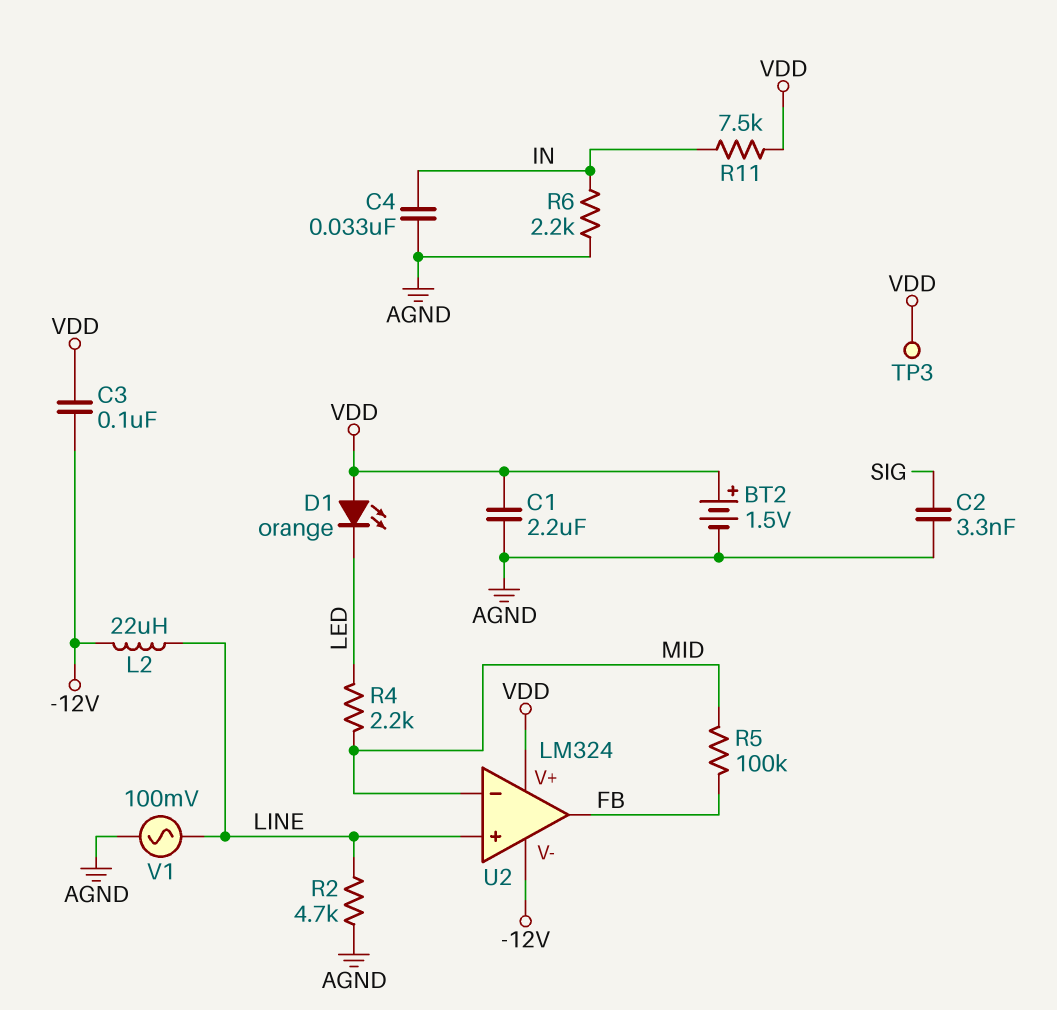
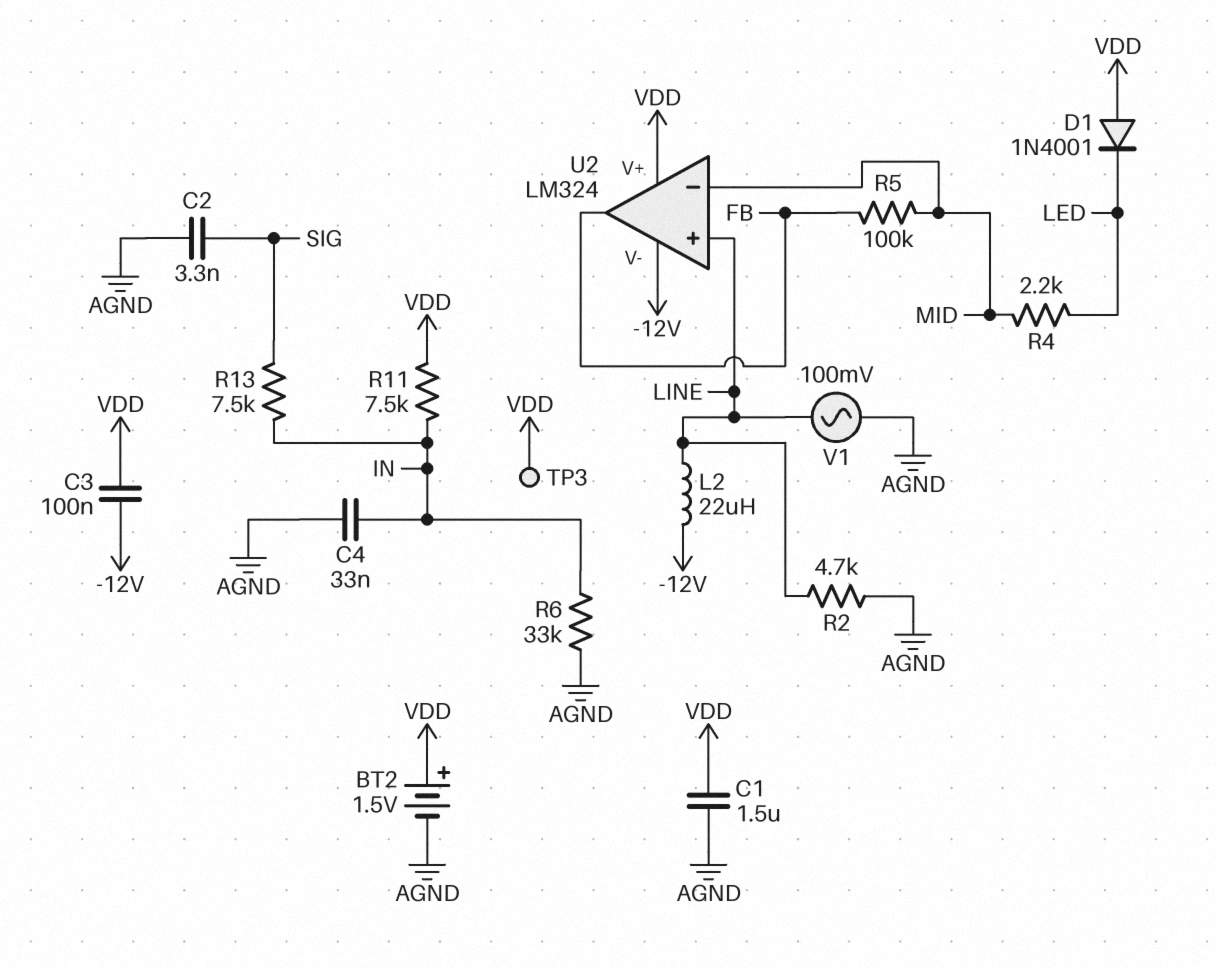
C1: 2.2uF (AGND, VDD) -> 1.5uF (AGND, VDD)
D1: LED orange (A VDD, K LED) -> diode 1N4001 (A VDD, K LED)
R6: 2.2k (AGND, IN) -> 33k (AGND, IN)
R13: none -> 7.5k (IN, SIG)

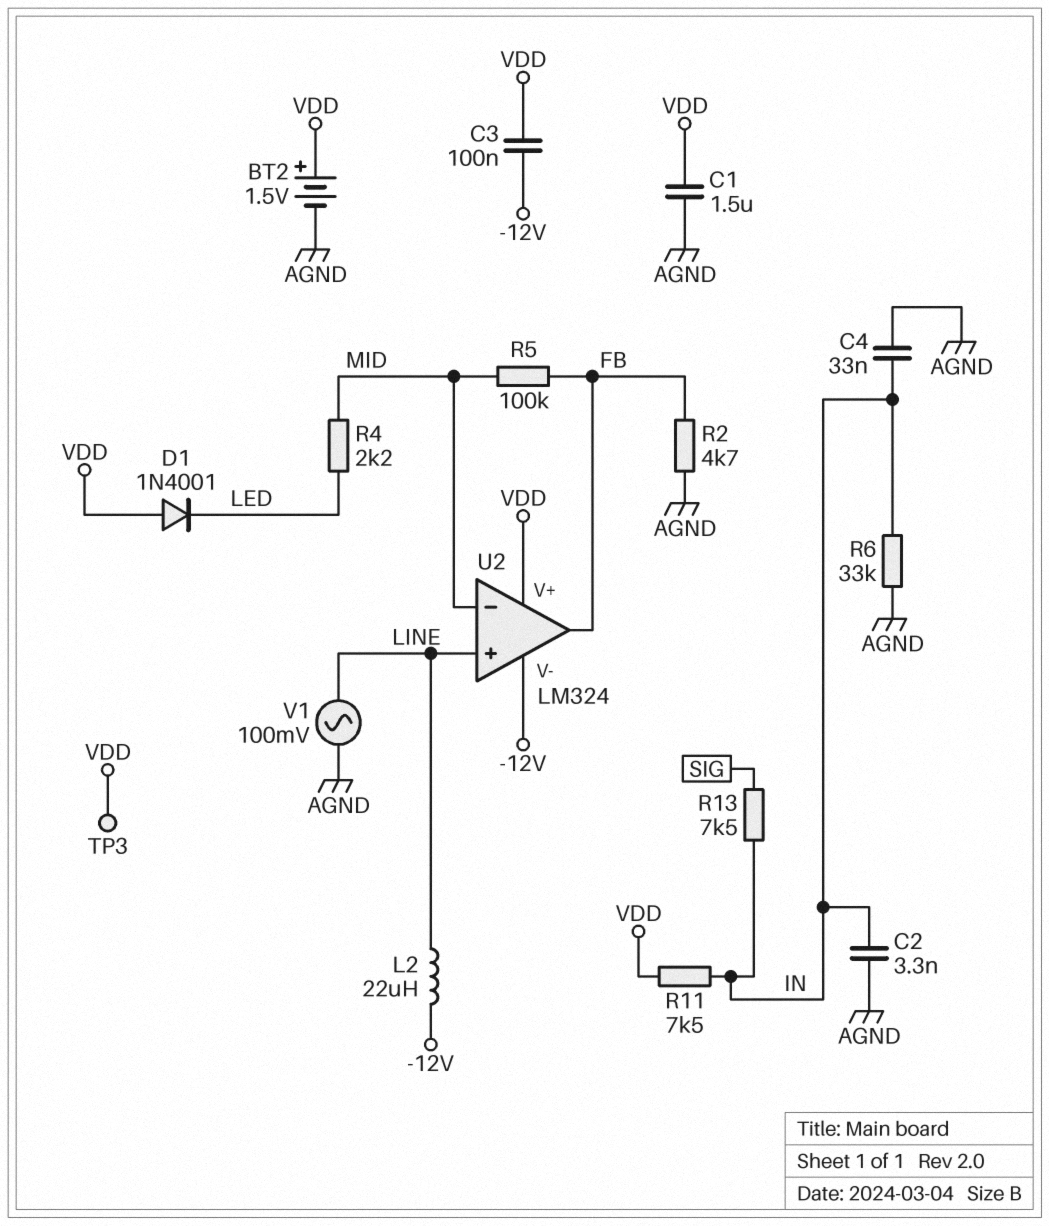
C2: 3.3nF (AGND, SIG) -> 3.3nF (AGND, IN)
R2: 4.7k (AGND, LINE) -> 4.7k (AGND, FB)

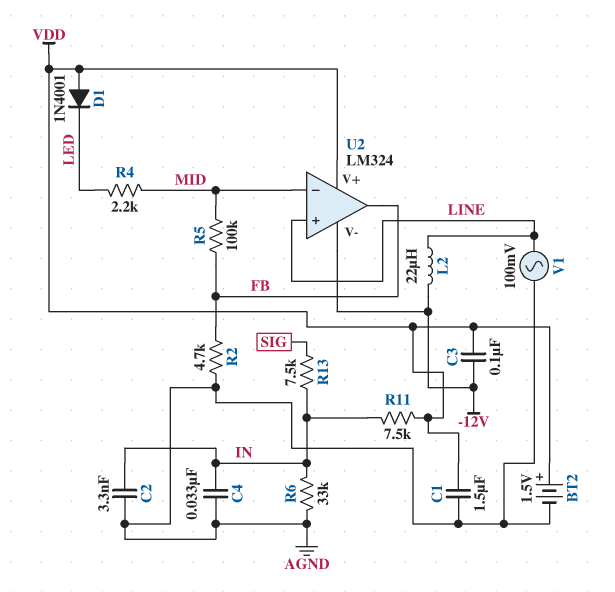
TP3: test point (VDD) -> none

